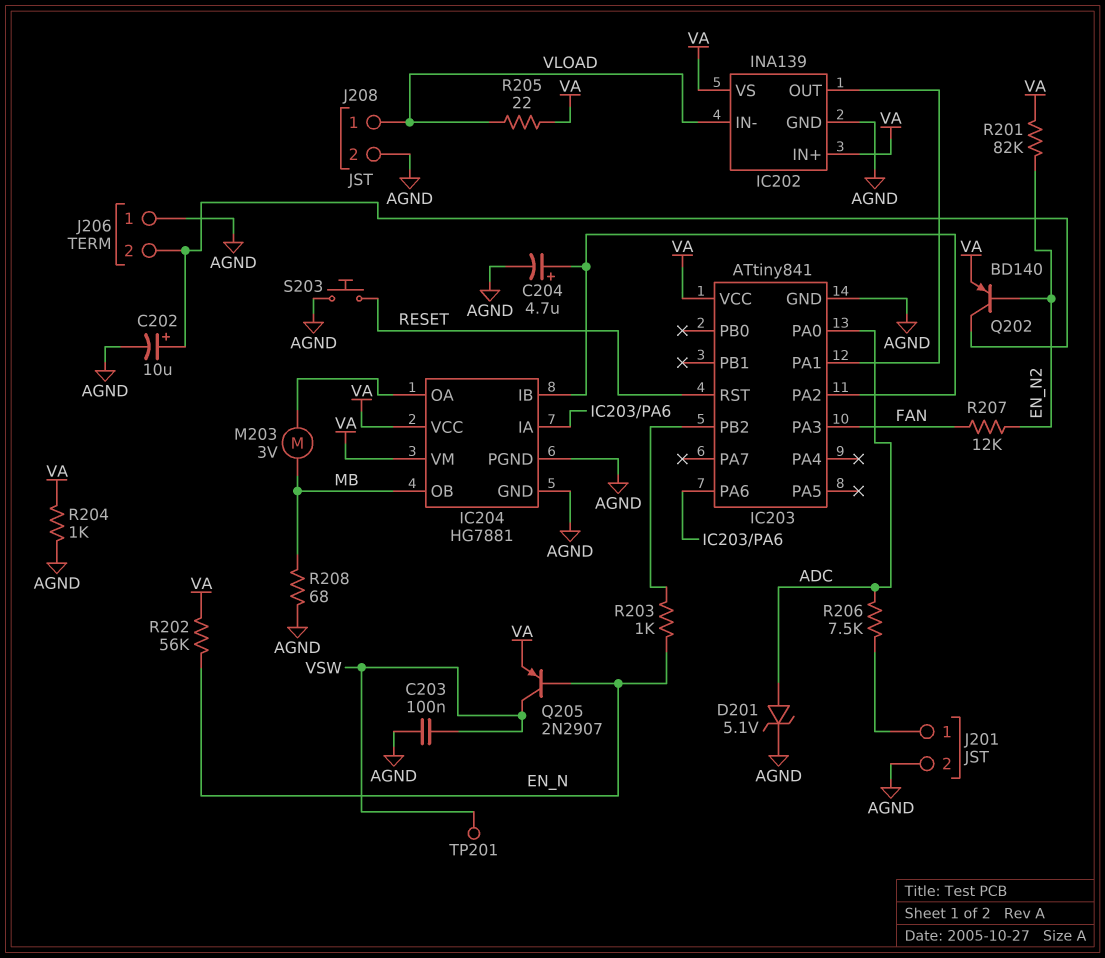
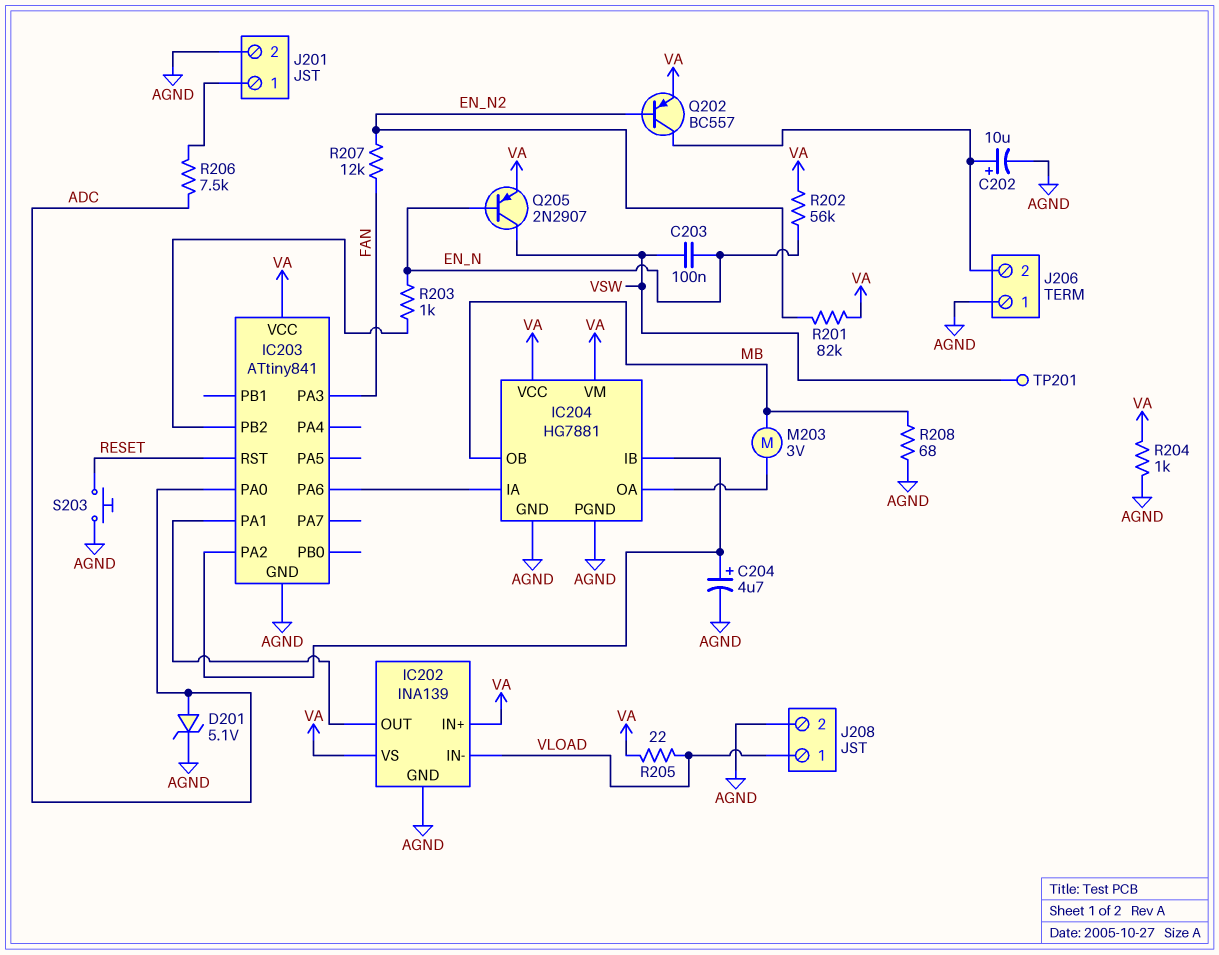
C203: 100nF (AGND, VSW) -> 100nF (EN_N, VSW)
Q202: PNP BD140 (B EN_N2, C J206/2, E VA) -> PNP BC557 (B EN_N2, C J206/2, E VA)

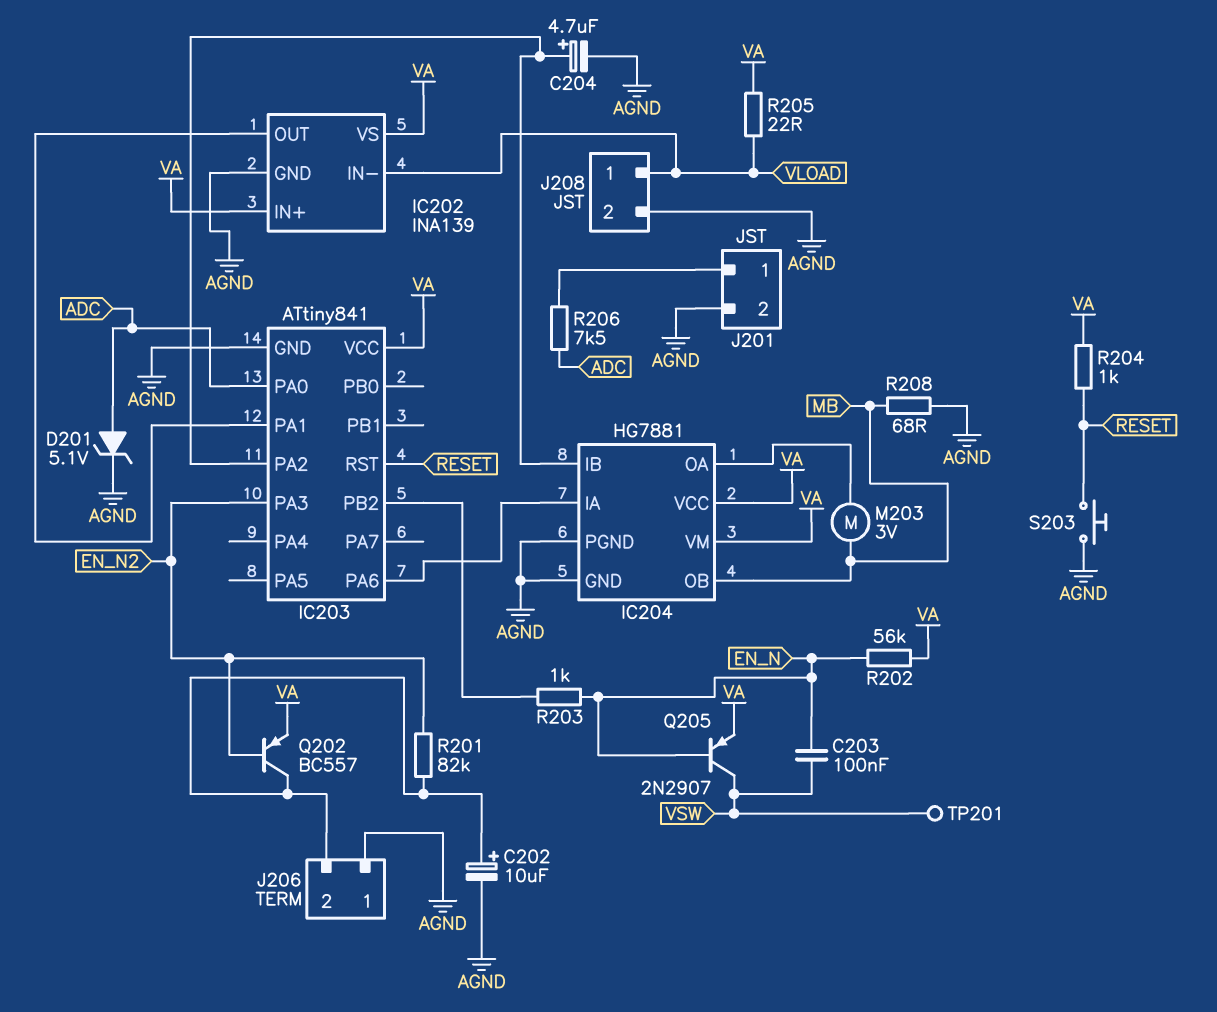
IC203 pin PA3: FAN -> EN_N2
R201: 82k (EN_N2, VA) -> 82k (EN_N2, J206/2)
R204: 1k (AGND, VA) -> 1k (RESET, VA)
R207: 12k (EN_N2, FAN) -> none

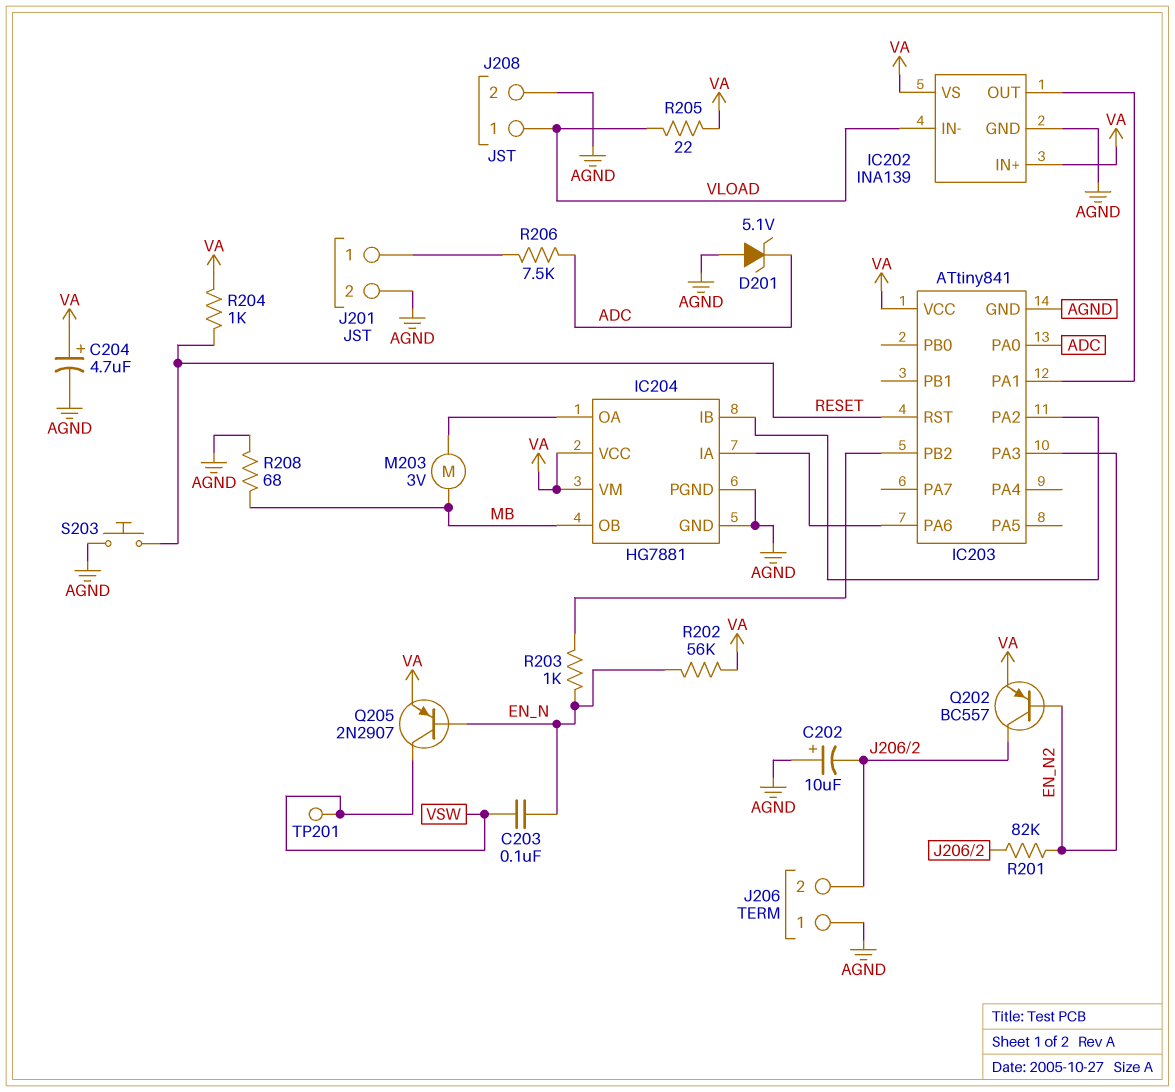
C202: 10uF (plus J206/2, minus AGND) -> 10uF (plus AGND, minus J206/2)
C204: 4.7uF (plus IC203/PA2, minus AGND) -> 4.7uF (plus VA, minus AGND)
D201: zener 5.1V (A ADC, K AGND) -> zener 5.1V (A AGND, K ADC)

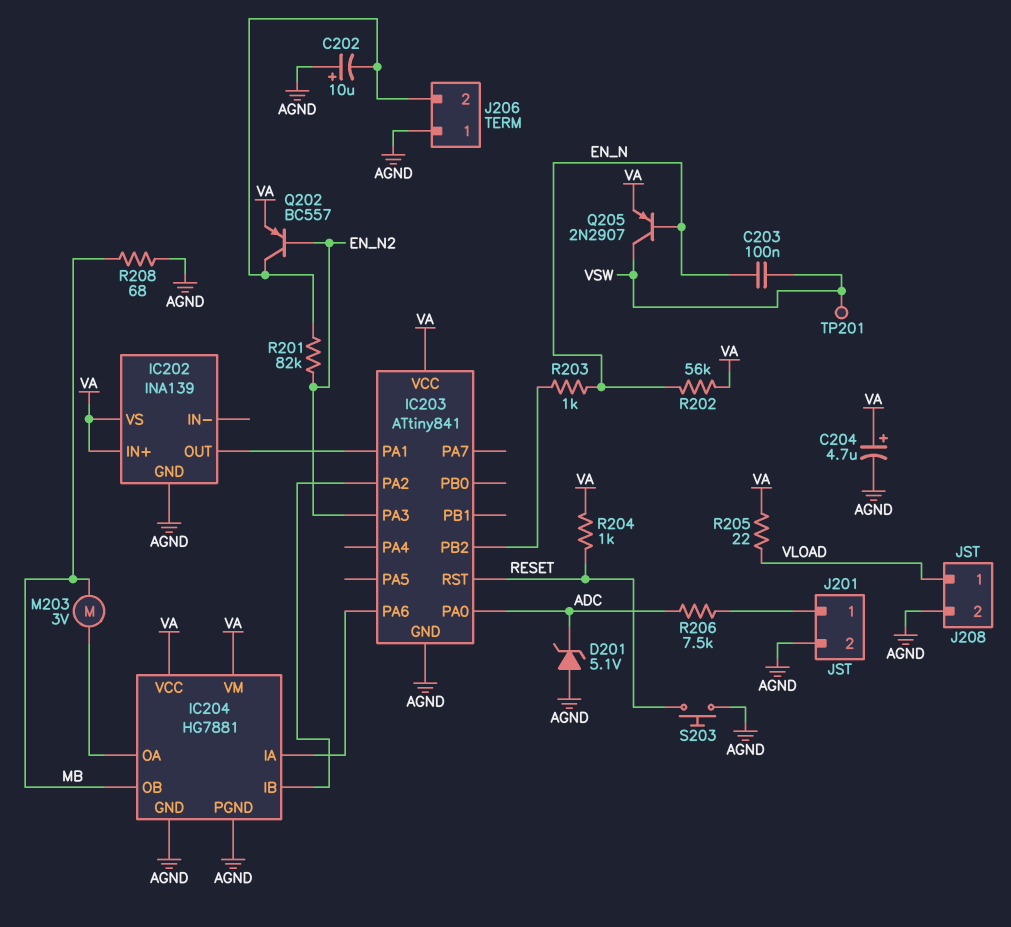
IC202 pin IN-: VLOAD -> none

